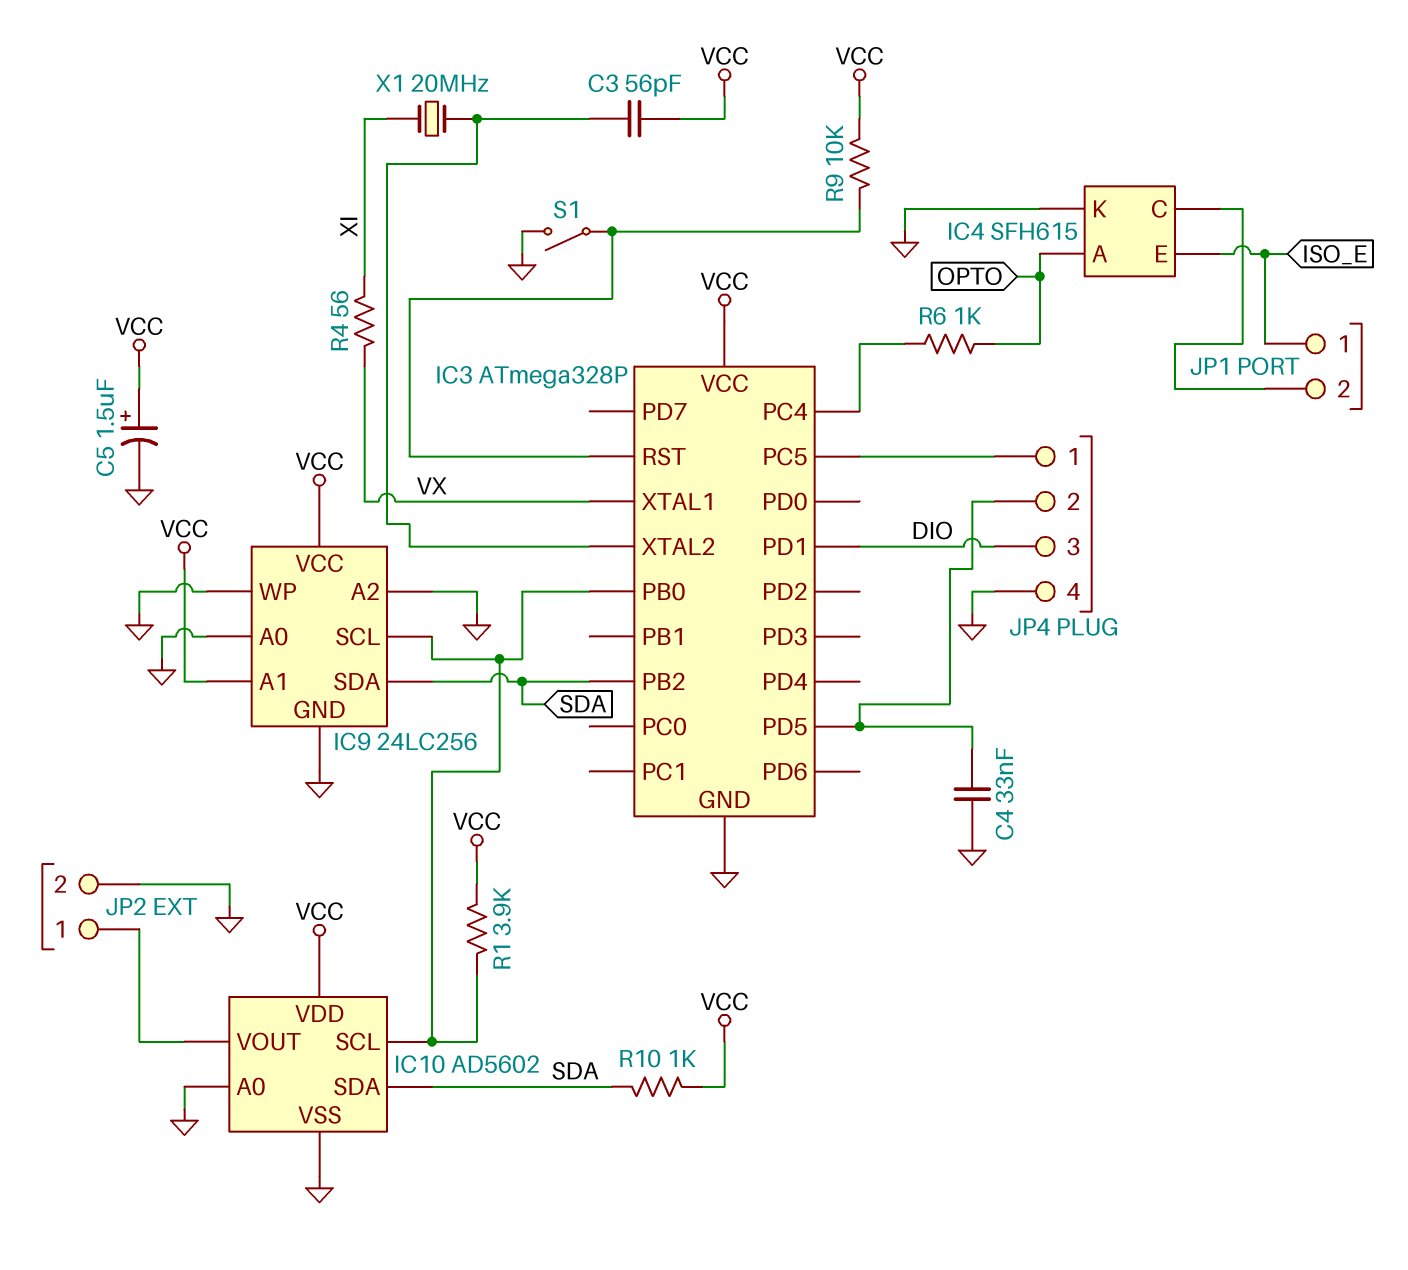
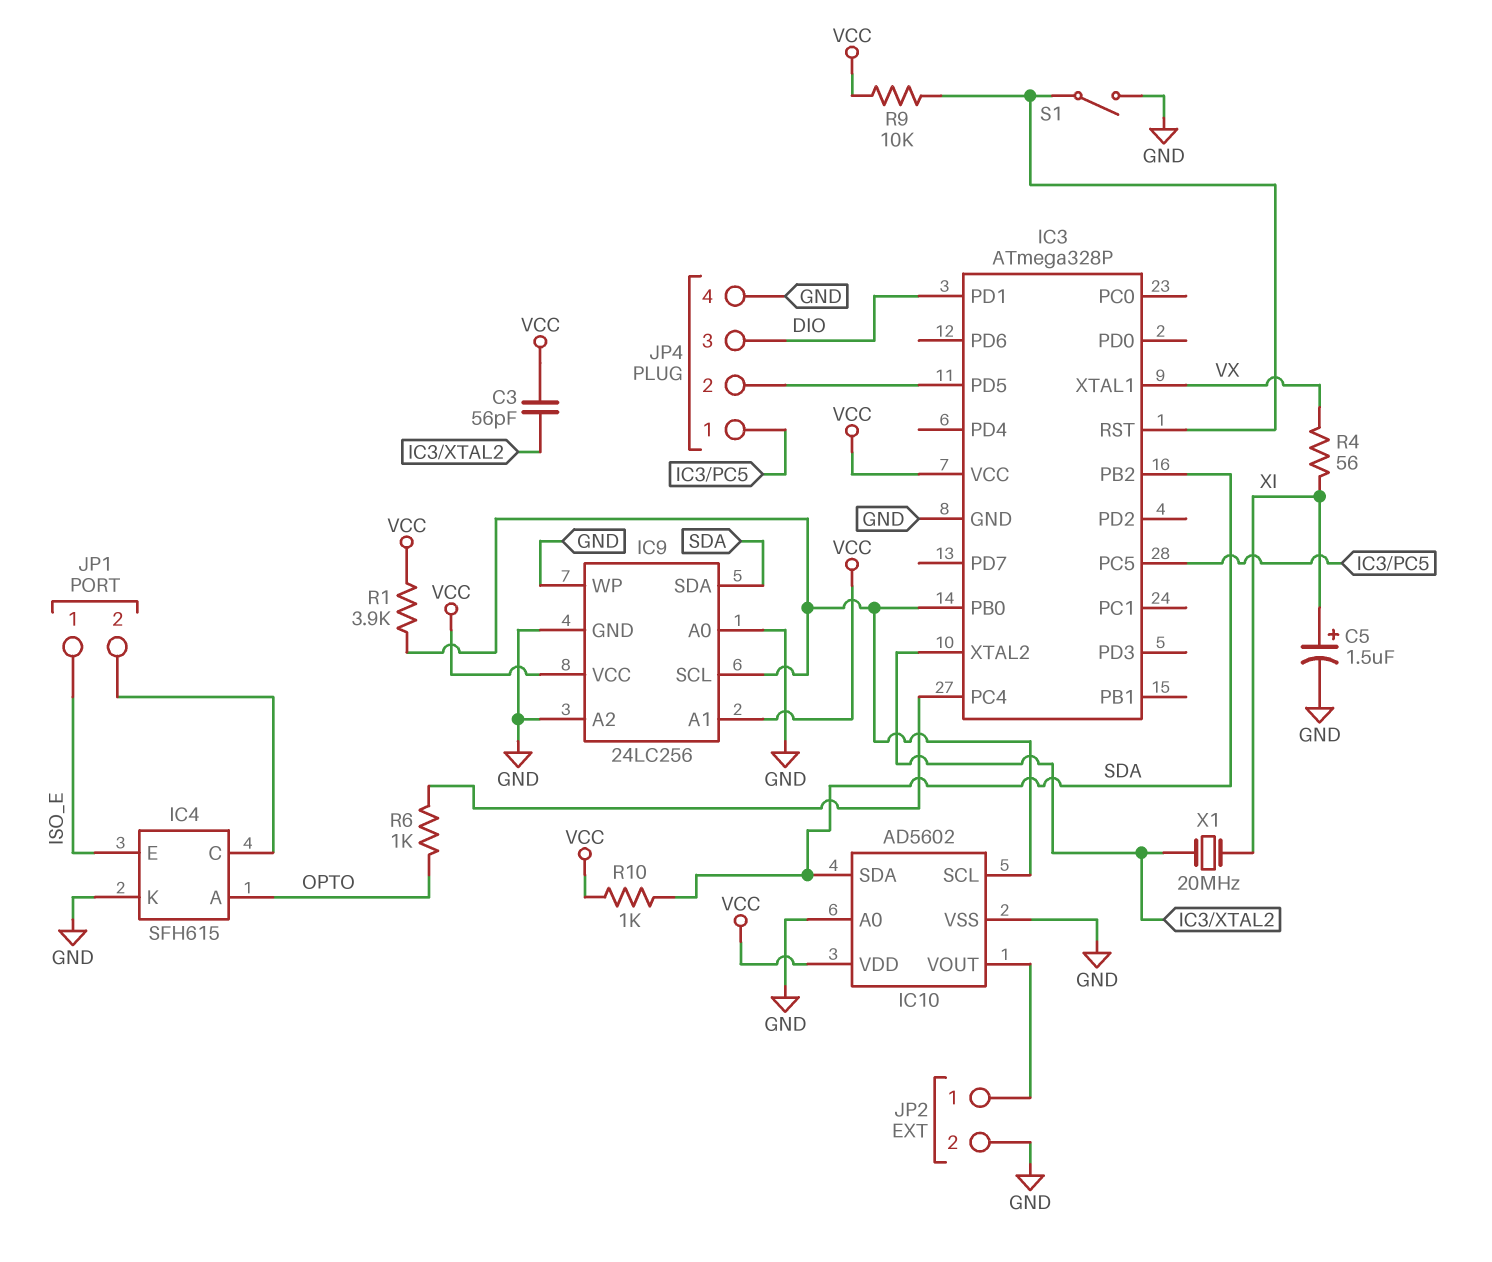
C4: 33nF (GND, IC3/PD5) -> none
C5: 1.5uF (plus VCC, minus GND) -> 1.5uF (plus XI, minus GND)

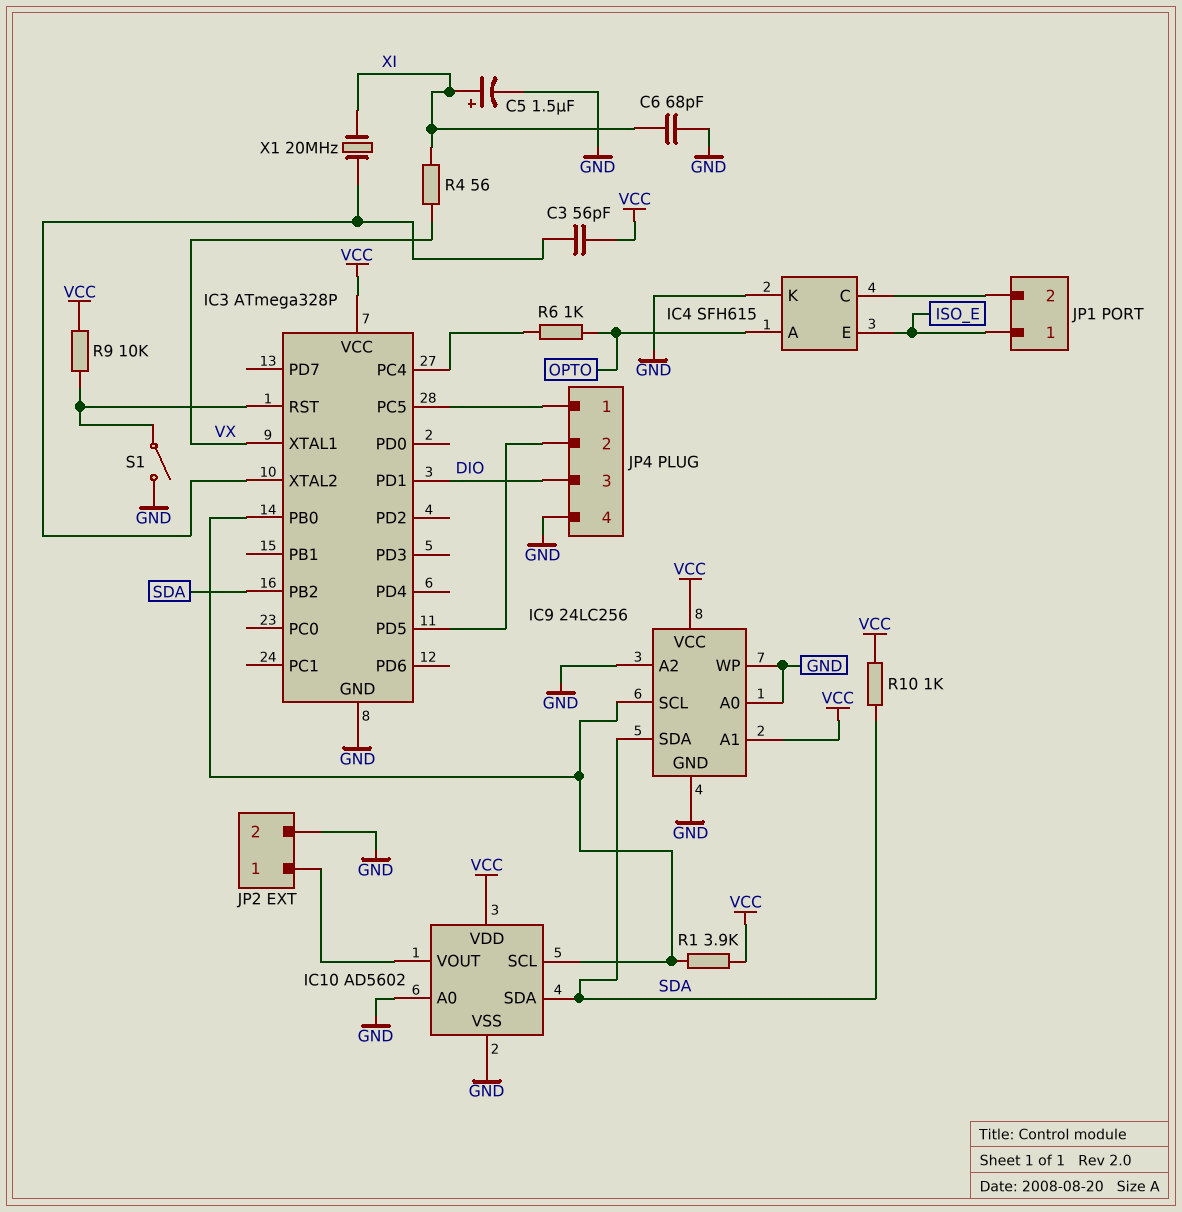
C6: none -> 68pF (GND, XI)

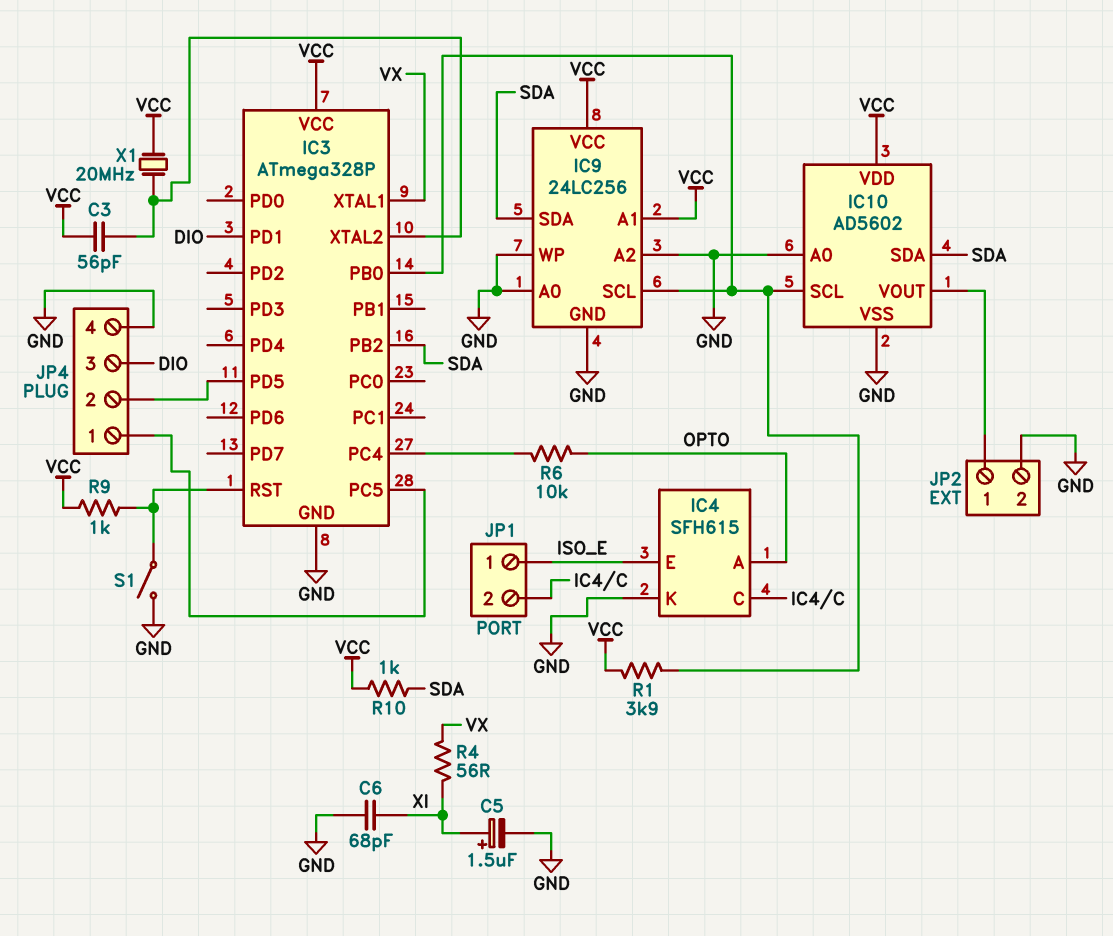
R6: 1k (IC3/PC4, OPTO) -> 10k (IC3/PC4, OPTO)
R9: 10k (IC3/RST, VCC) -> 1k (IC3/RST, VCC)
X1: 20MHz (IC3/XTAL2, XI) -> 20MHz (IC3/XTAL2, VCC)

